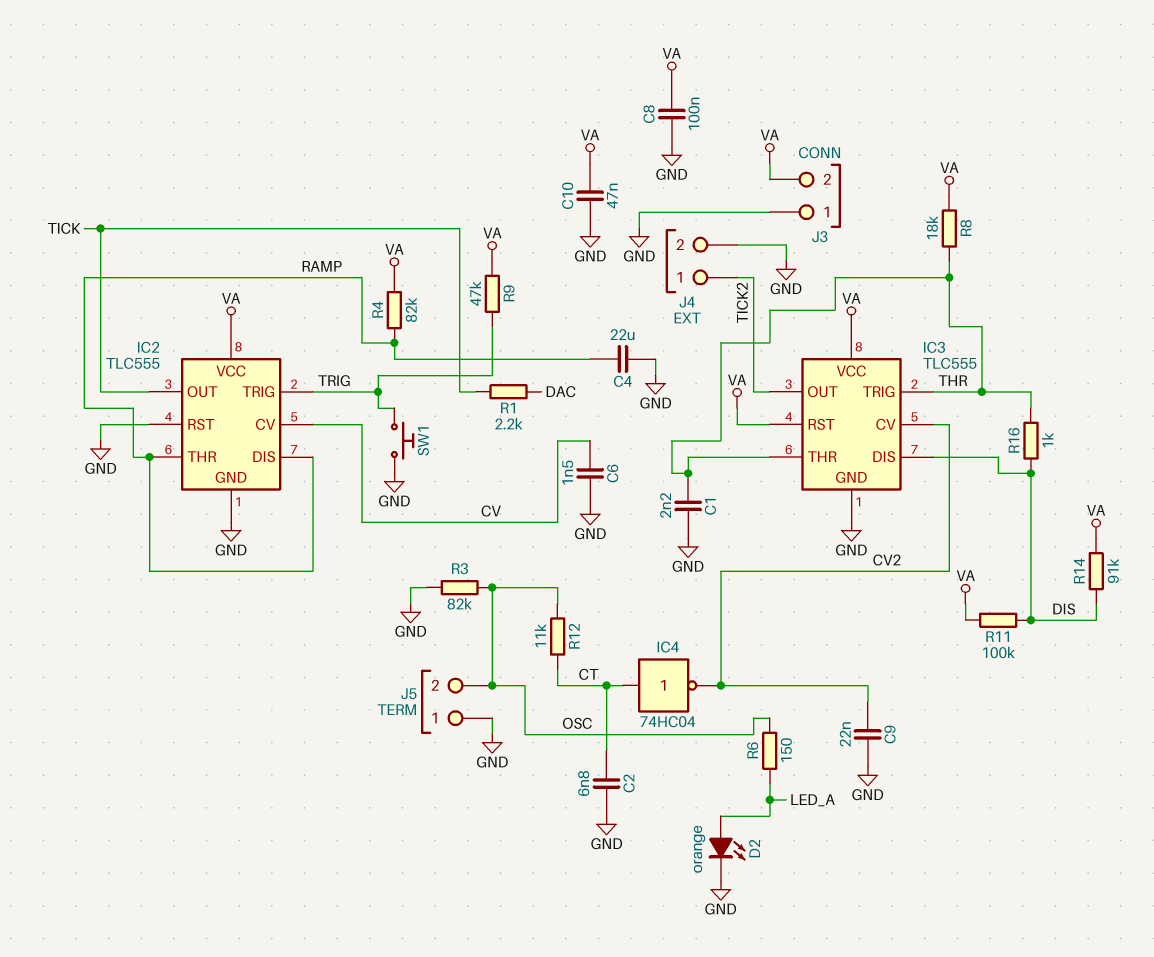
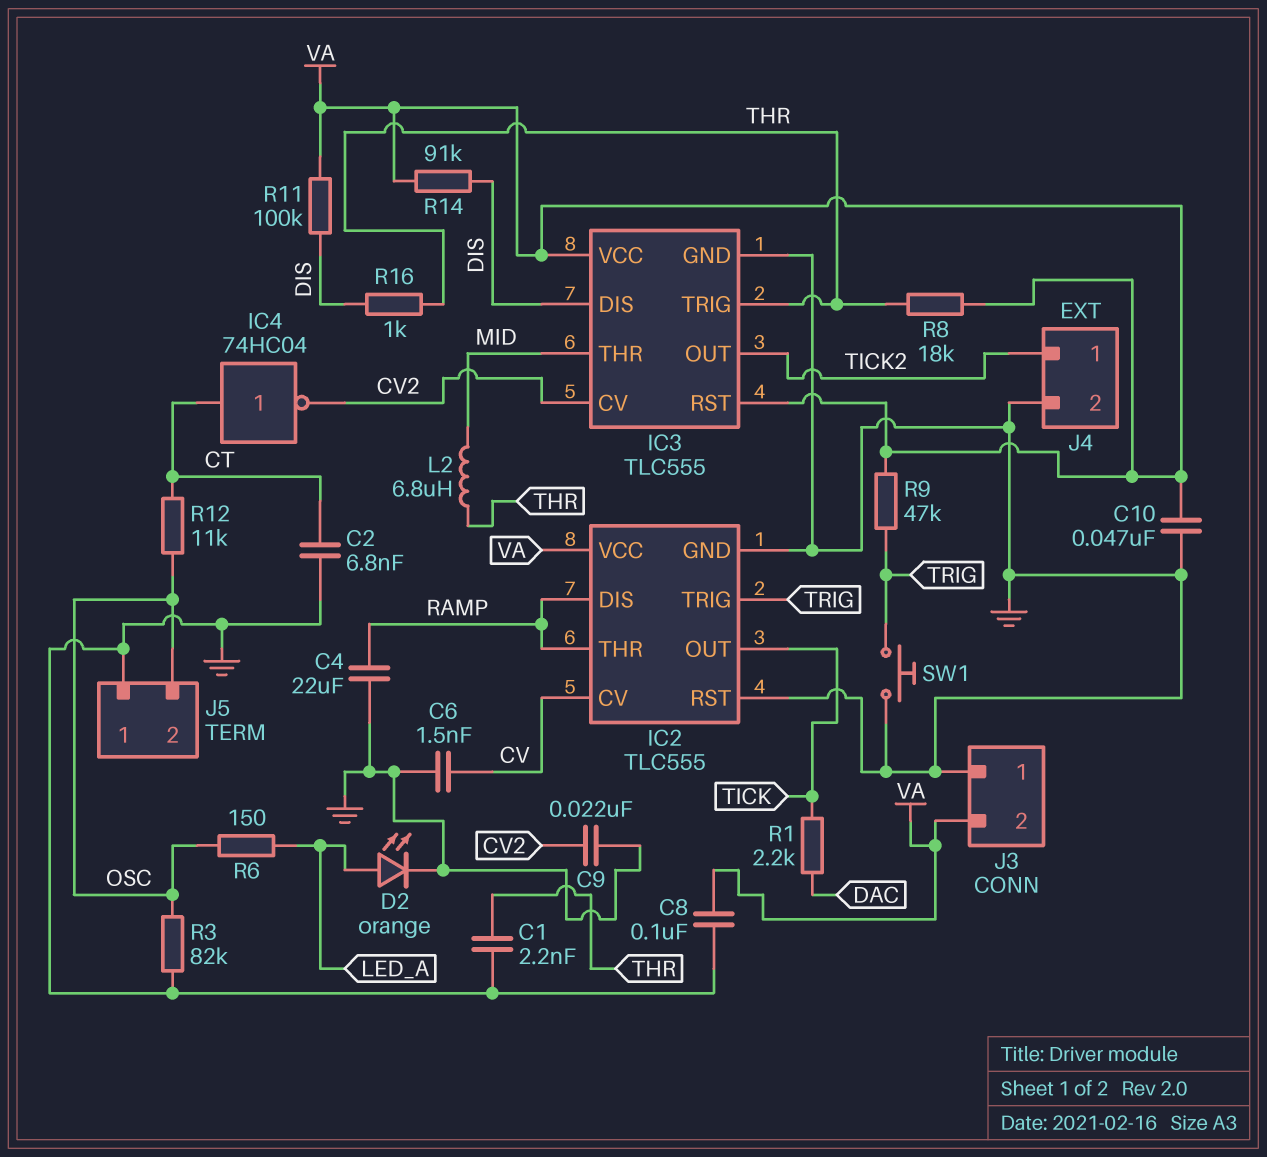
IC3 pin THR: THR -> MID
L2: none -> 6.8uH (MID, THR)
R4: 82k (RAMP, VA) -> none

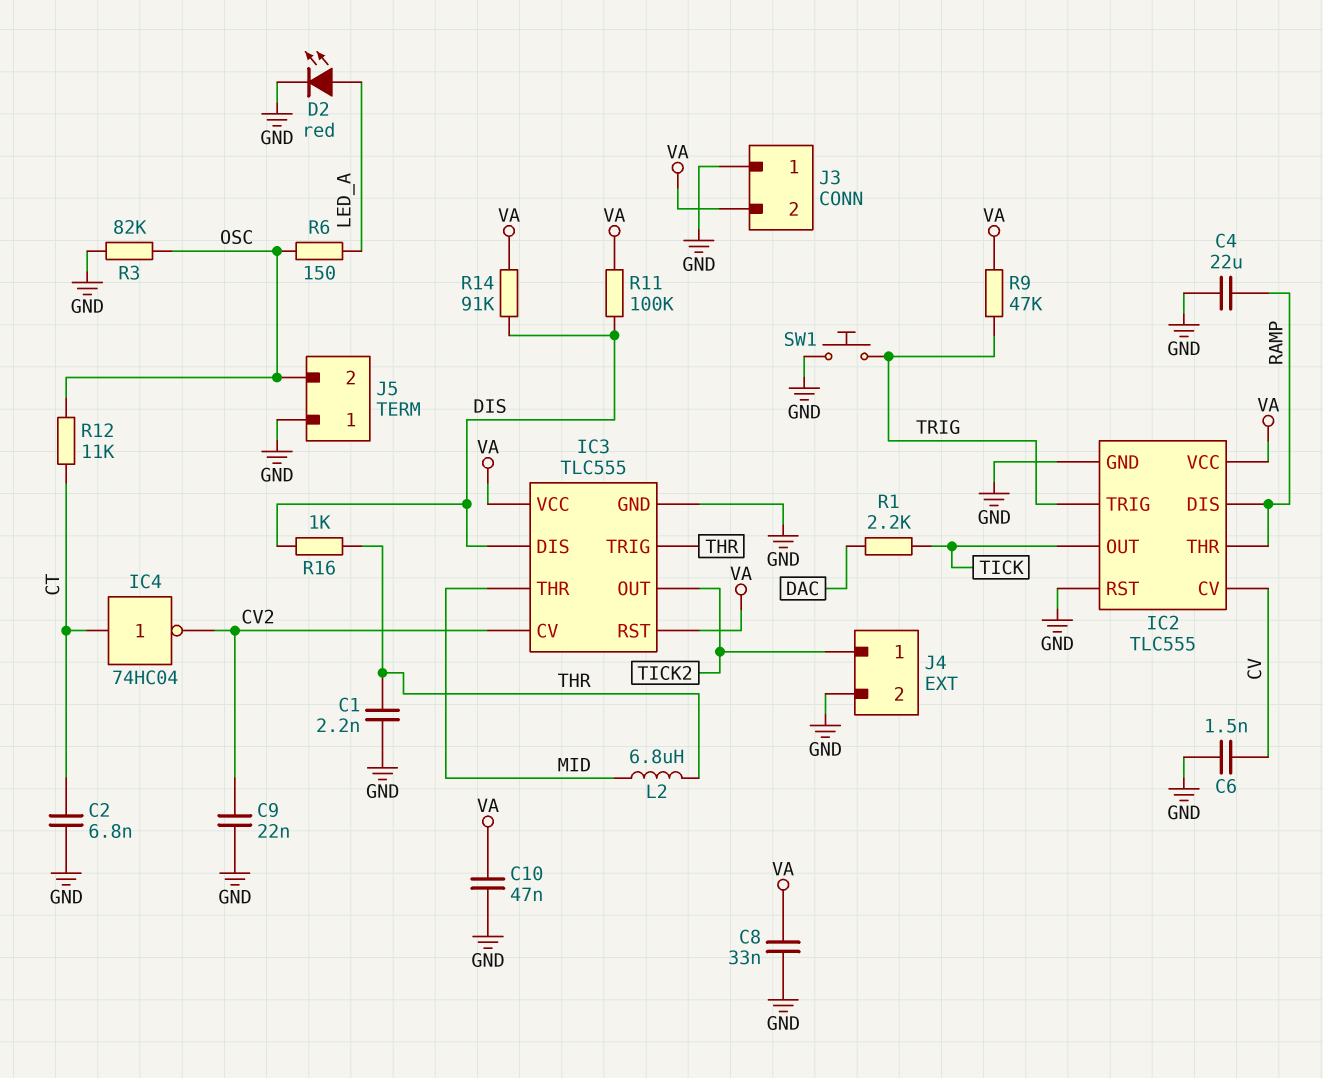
C8: 100nF (GND, VA) -> 33nF (GND, VA)
D2: LED orange (A LED_A, K GND) -> LED red (A LED_A, K GND)
R8: 18k (THR, VA) -> none

